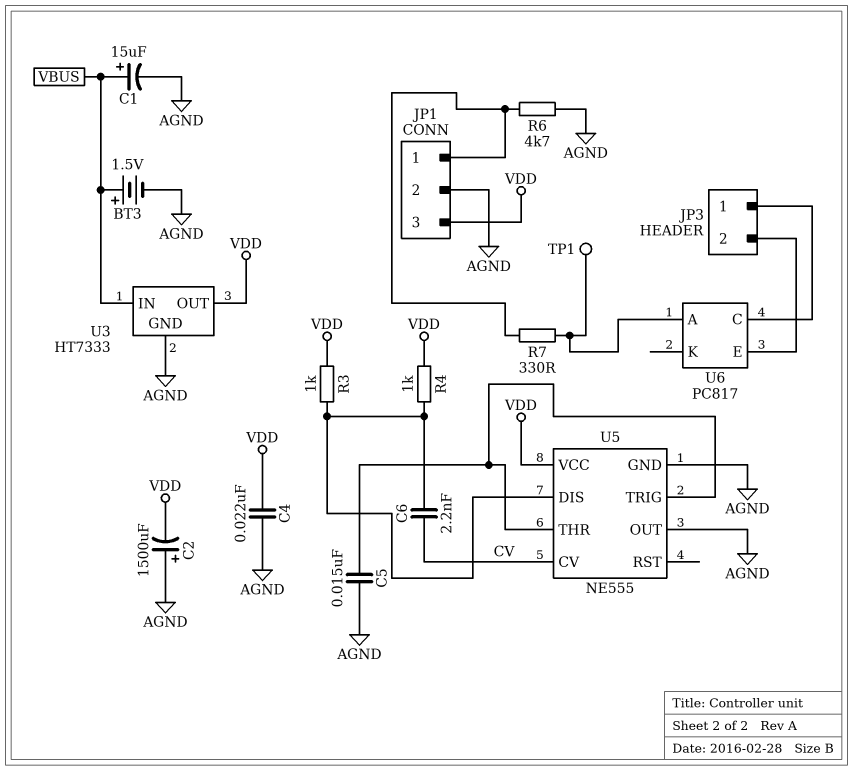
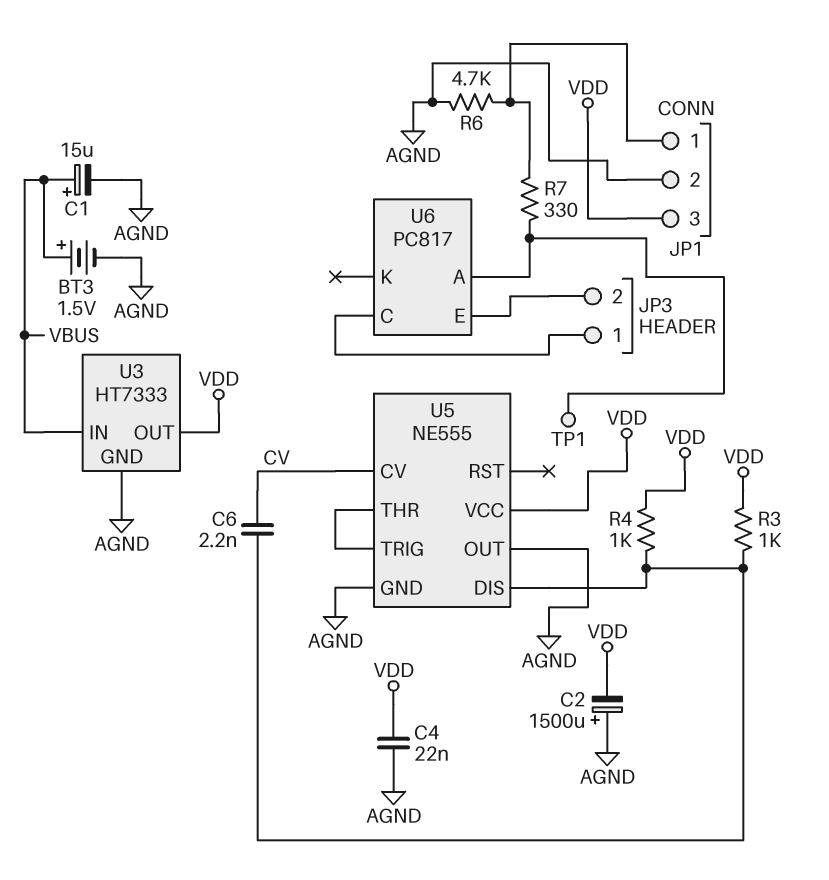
C5: 15nF (AGND, U5/THR) -> none

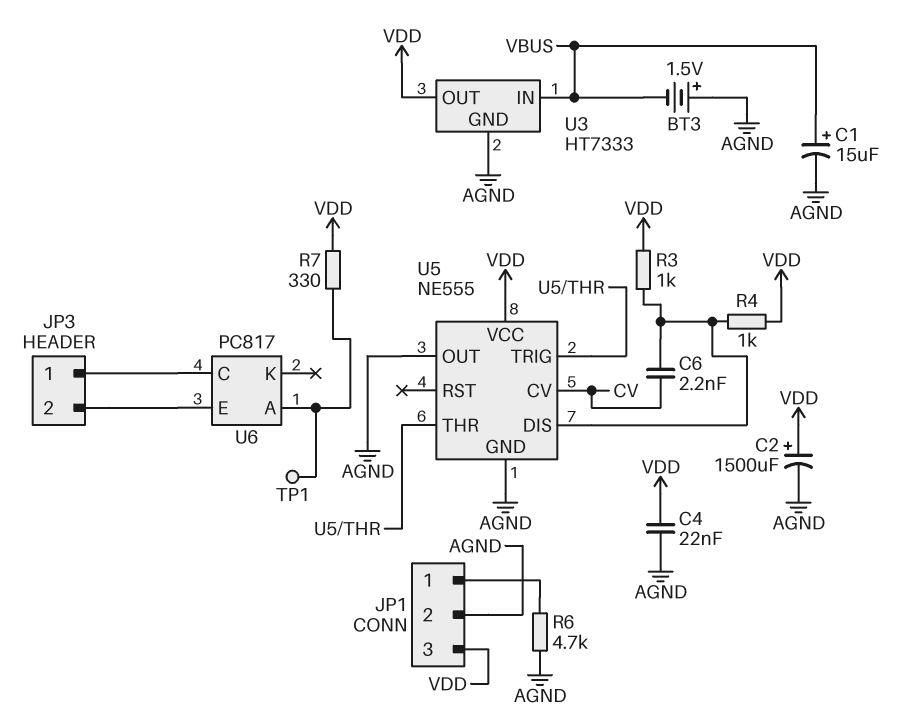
BT3: 1.5V (plus VBUS, minus AGND) -> 1.5V (plus AGND, minus VBUS)
C2: 1500uF (plus AGND, minus VDD) -> 1500uF (plus VDD, minus AGND)
R7: 330 (JP1/1, U6/A) -> 330 (U6/A, VDD)

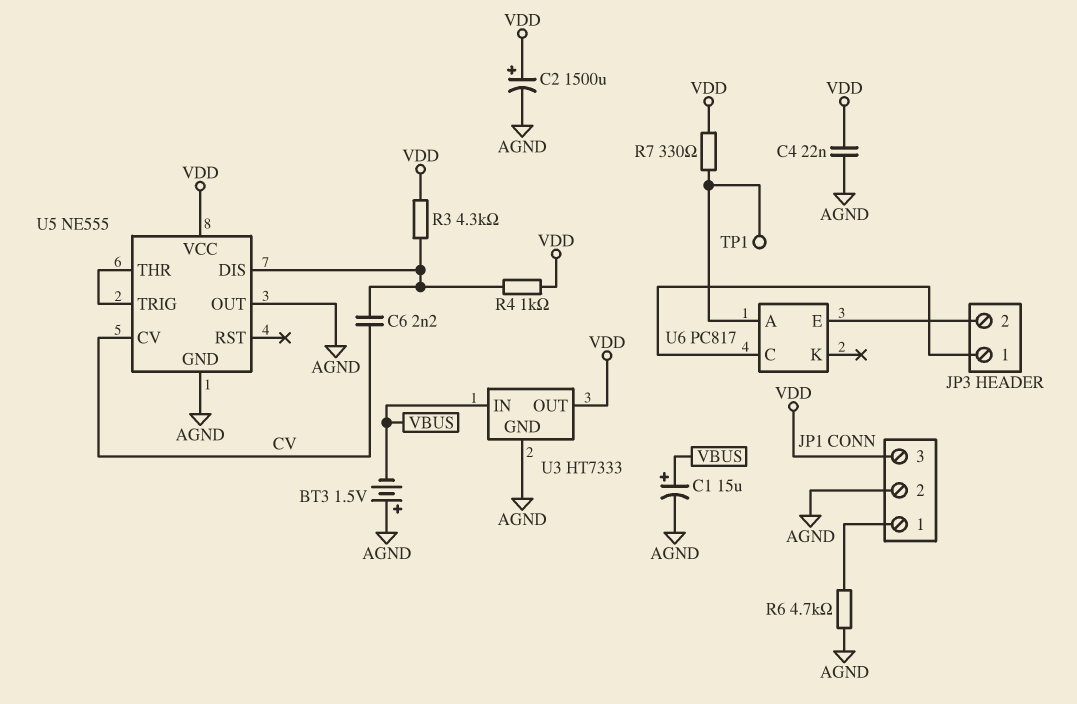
R3: 1k (U5/DIS, VDD) -> 4.3k (U5/DIS, VDD)

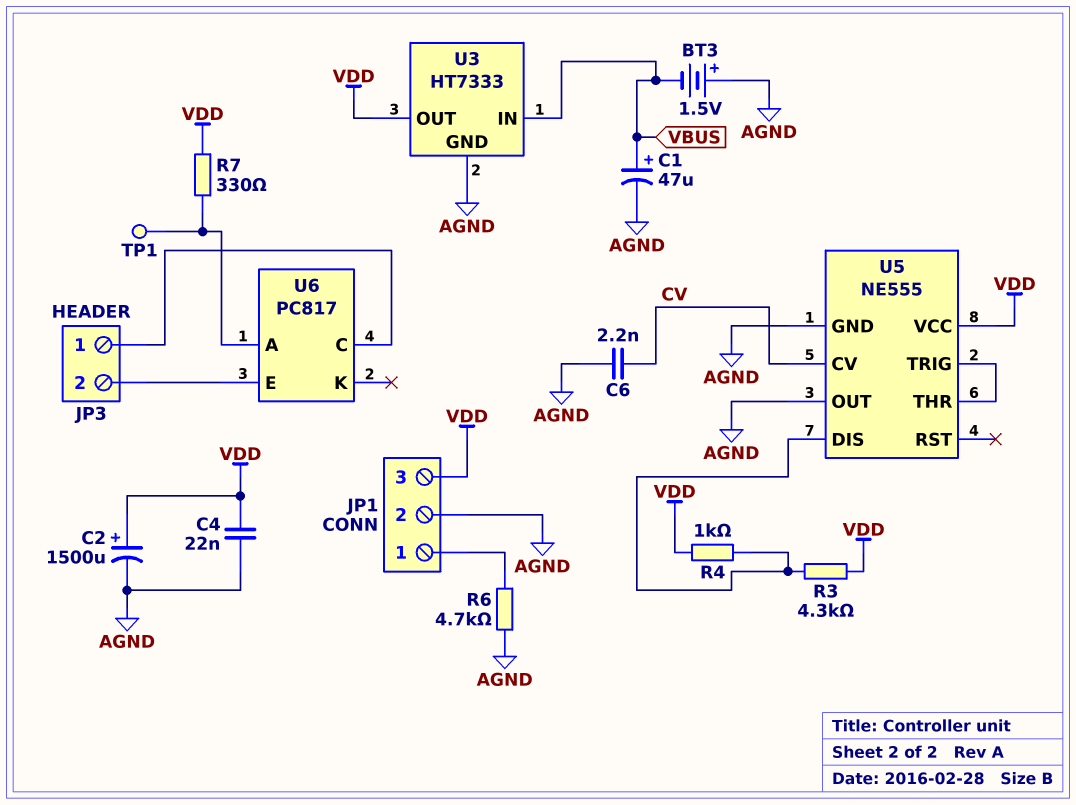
C1: 15uF (plus VBUS, minus AGND) -> 47uF (plus VBUS, minus AGND)
C6: 2.2nF (CV, U5/DIS) -> 2.2nF (AGND, CV)

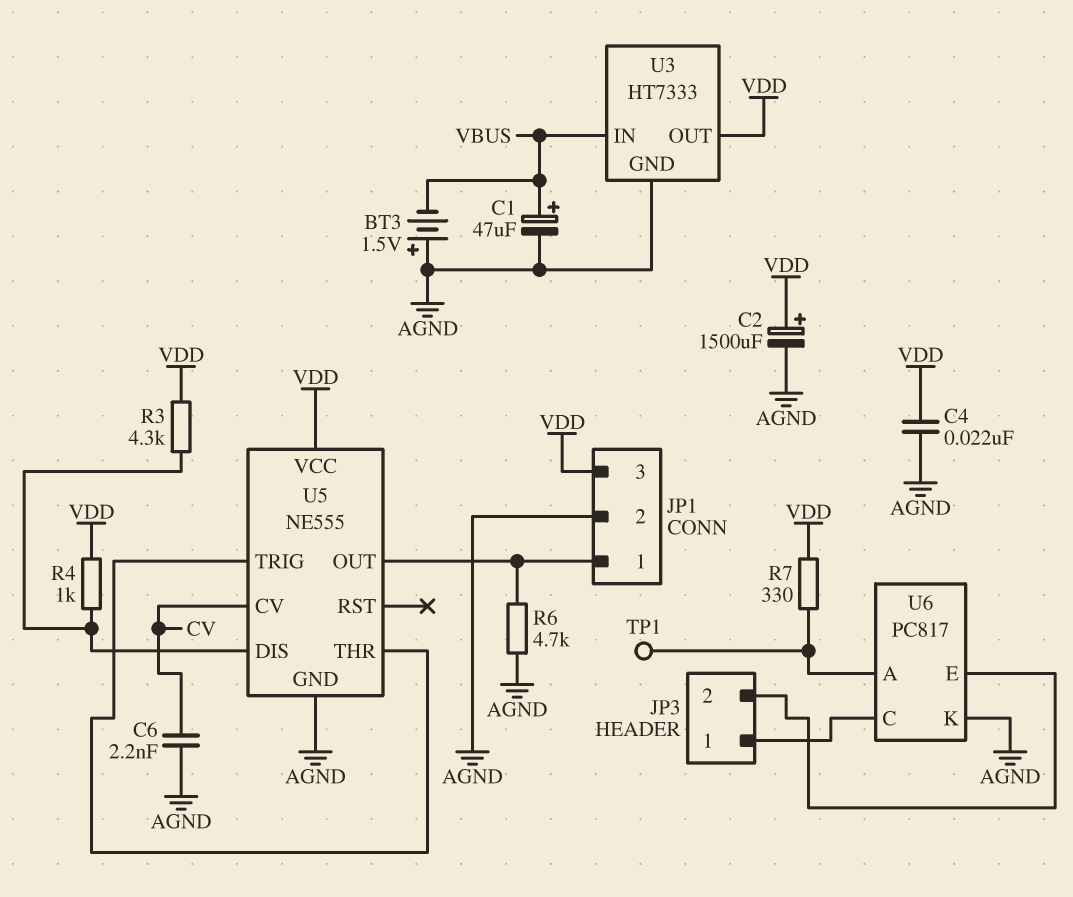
U5 pin OUT: AGND -> JP1/1
U6 pin K: none -> AGND

